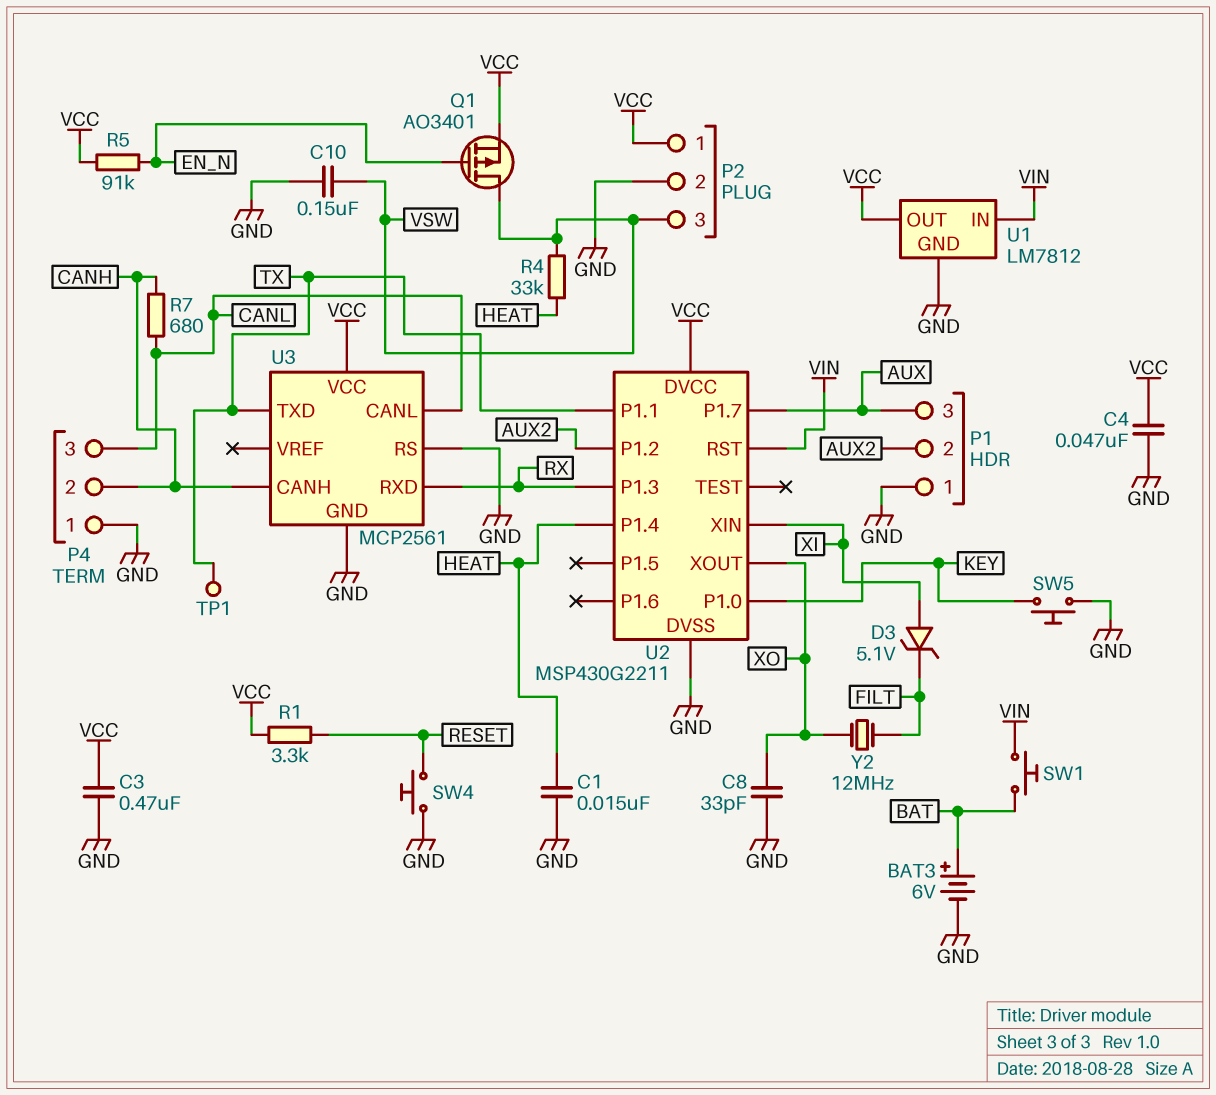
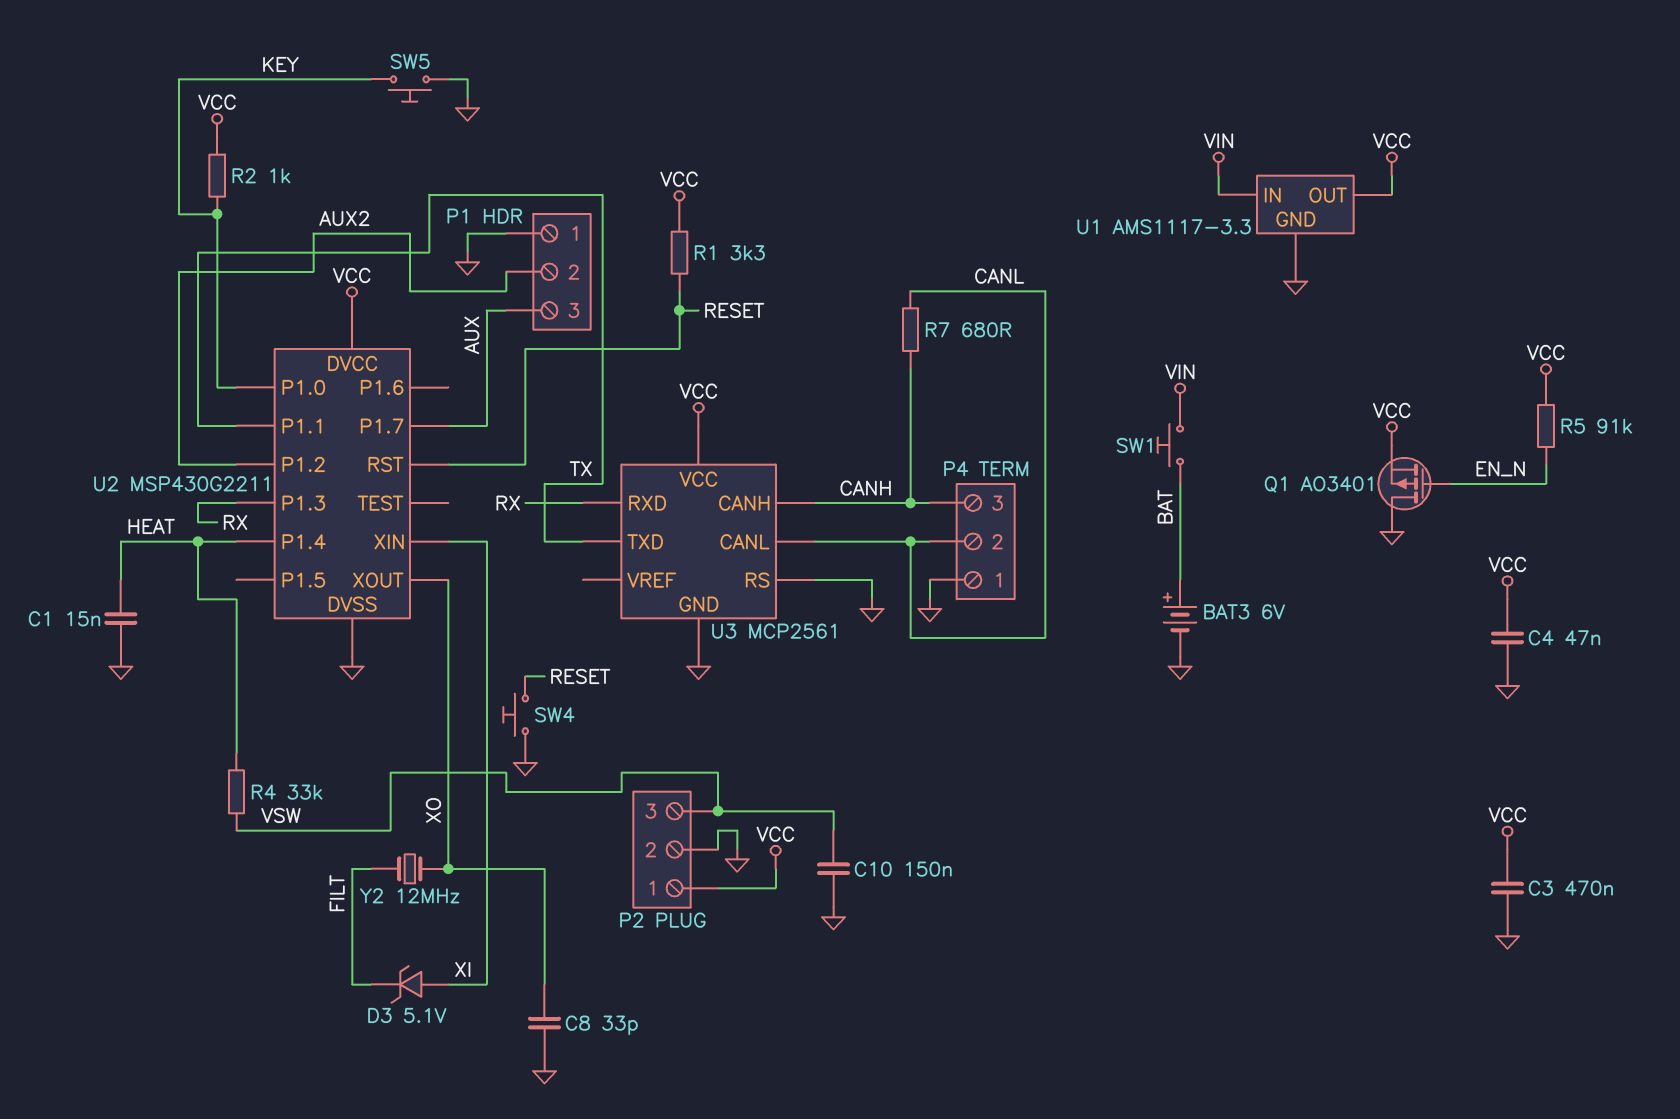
P4 pin 2: CANH -> CANL
P4 pin 3: CANL -> CANH
Q1: PMOS AO3401 (G EN_N, D VSW, S VCC) -> PMOS AO3401 (G EN_N, D GND, S VCC)
R2: none -> 1k (KEY, VCC)
TP1: test point (TX) -> none
U1: LM7812 -> AMS1117-3.3
U2 pin RST: VIN -> RESET

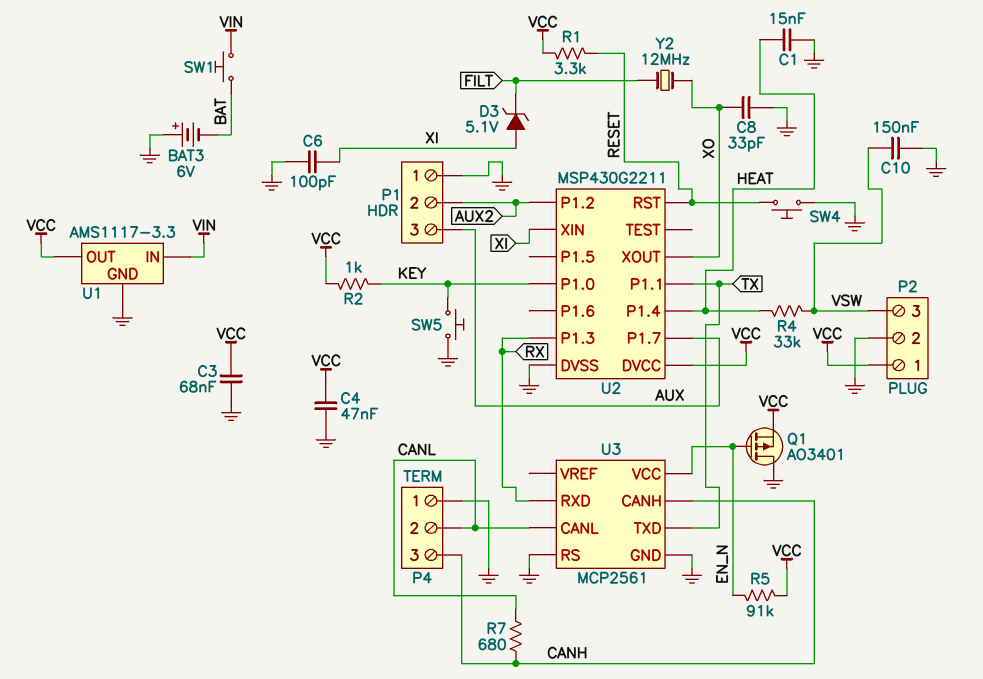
BAT3: 6V (plus BAT, minus GND) -> 6V (plus GND, minus BAT)
C3: 470nF (GND, VCC) -> 68nF (GND, VCC)
C6: none -> 100pF (GND, XI)
U3 pin VCC: VCC -> EN_N

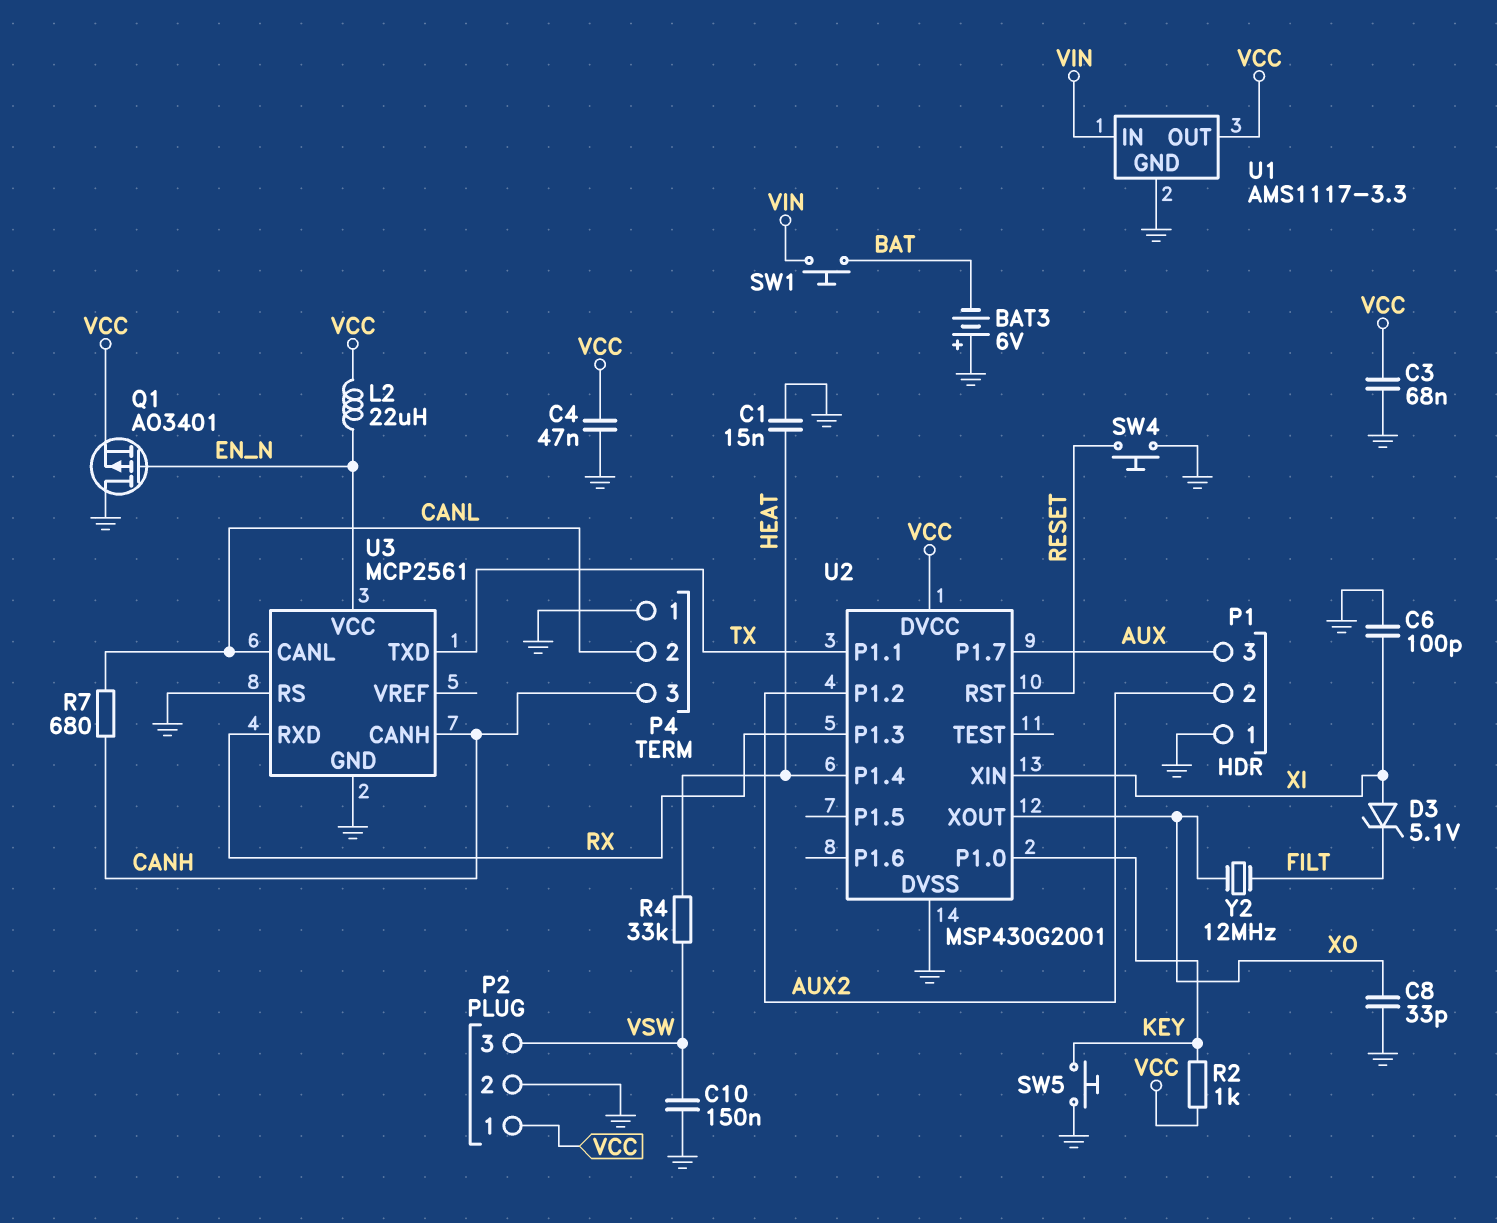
L2: none -> 22uH (EN_N, VCC)
R1: 3.3k (RESET, VCC) -> none
R5: 91k (EN_N, VCC) -> none
U2: MSP430G2211 -> MSP430G2001

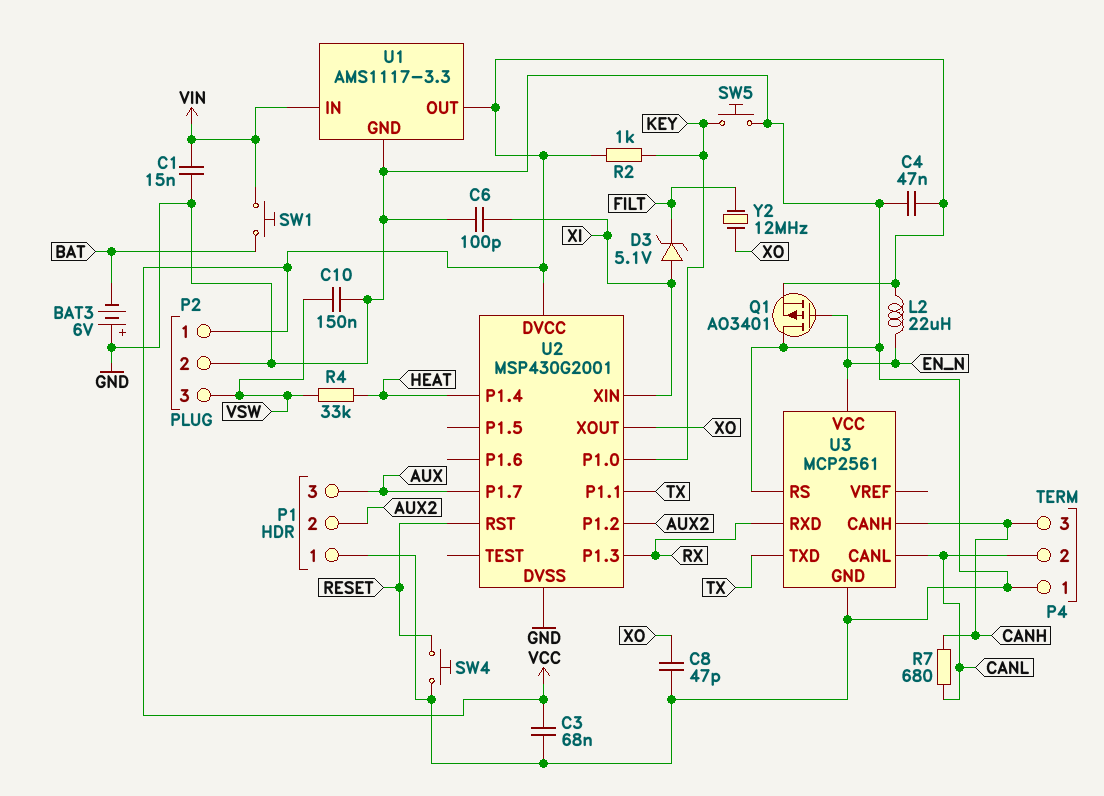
C1: 15nF (GND, HEAT) -> 15nF (GND, VIN)
C8: 33pF (GND, XO) -> 47pF (GND, XO)

